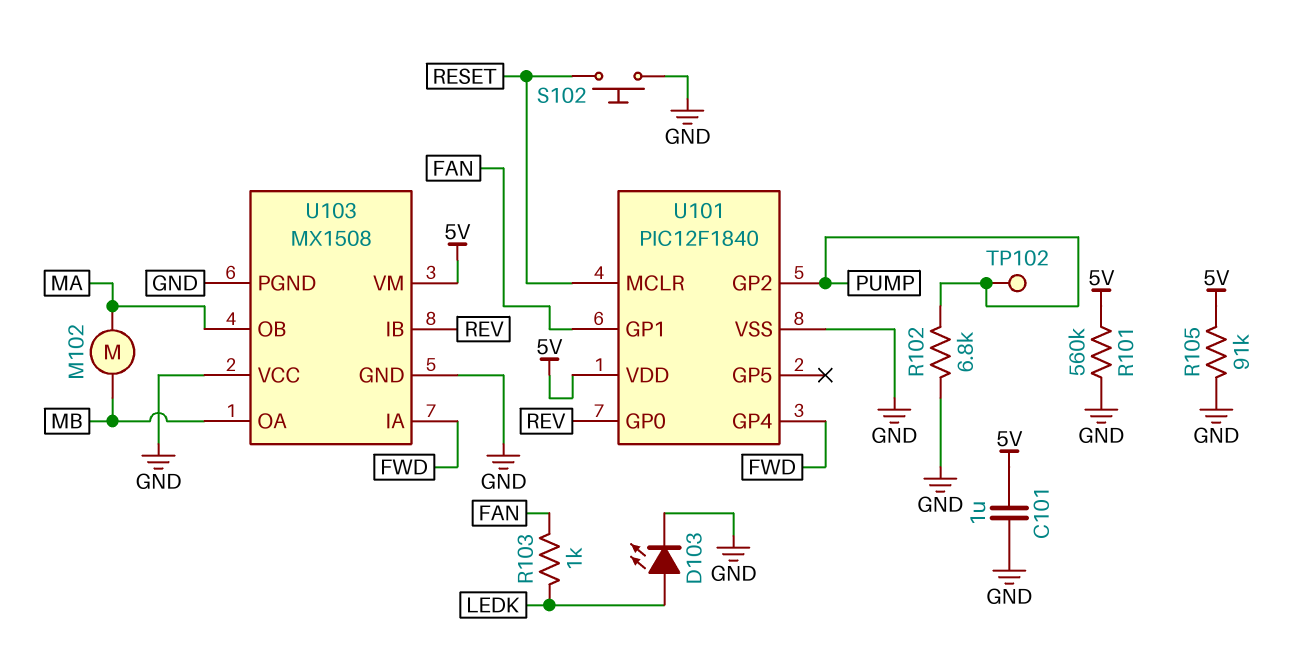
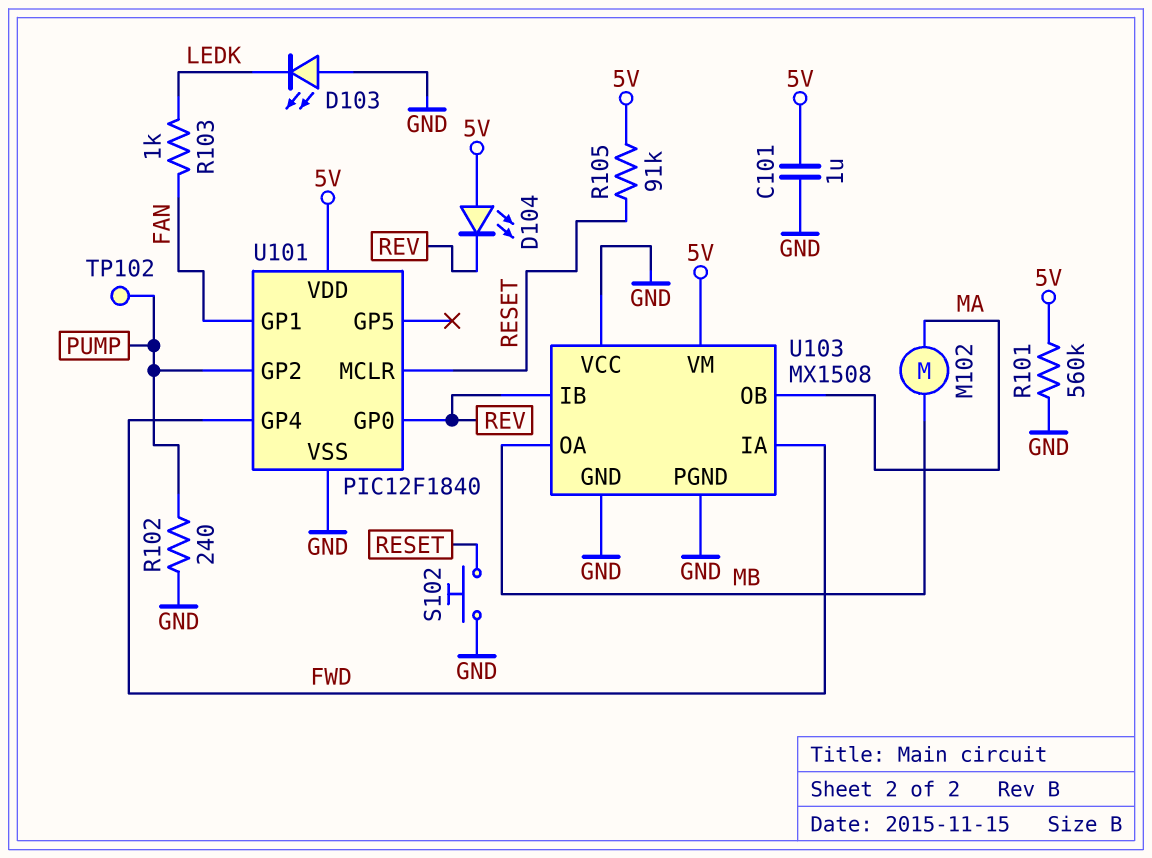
D103: LED (A LEDK, K GND) -> LED (A GND, K LEDK)
D104: none -> LED (A 5V, K REV)
R102: 6.8k (GND, PUMP) -> 240 (GND, PUMP)
R105: 91k (5V, GND) -> 91k (5V, RESET)

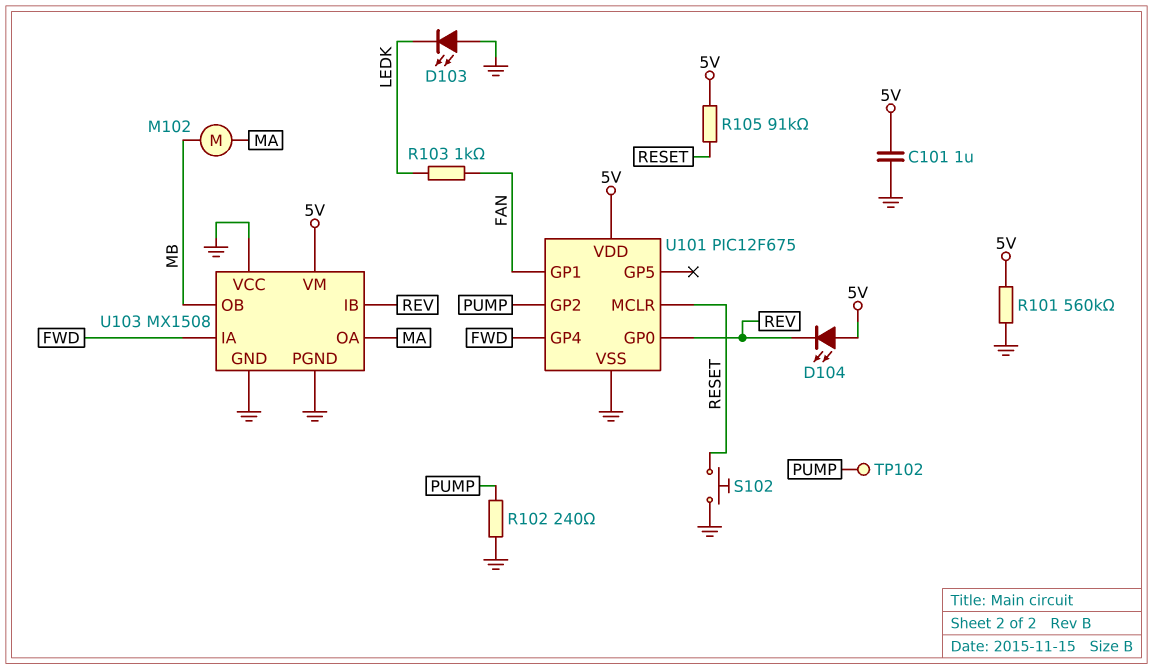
U101: PIC12F1840 -> PIC12F675
U103 pin OA: MB -> MA
U103 pin OB: MA -> MB

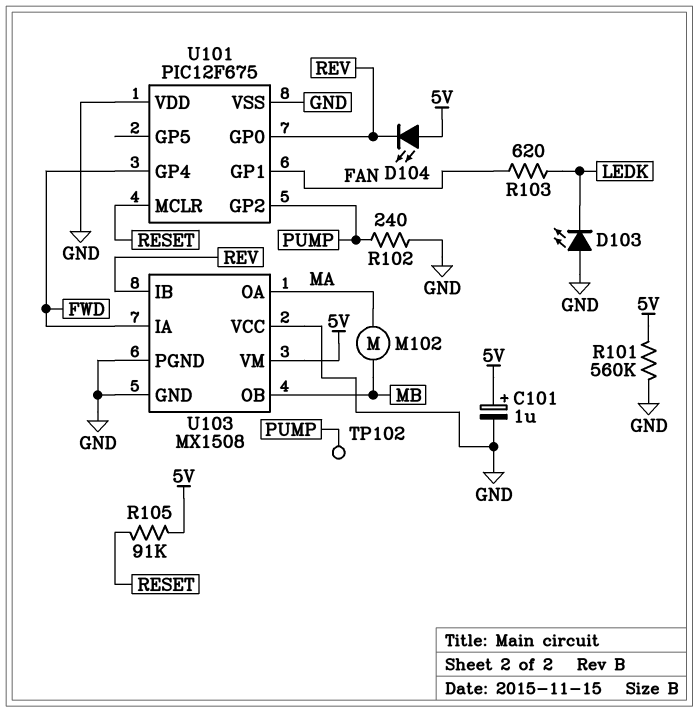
C101: 1uF (5V, GND) -> 1uF (plus 5V, minus GND)
R103: 1k (FAN, LEDK) -> 620 (FAN, LEDK)
S102: button (GND, RESET) -> none
U101 pin VDD: 5V -> GND

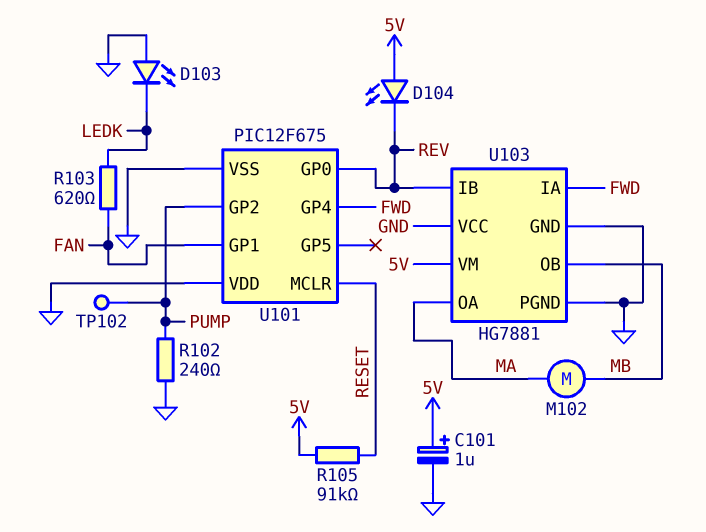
R101: 560k (5V, GND) -> none
U103: MX1508 -> HG7881

